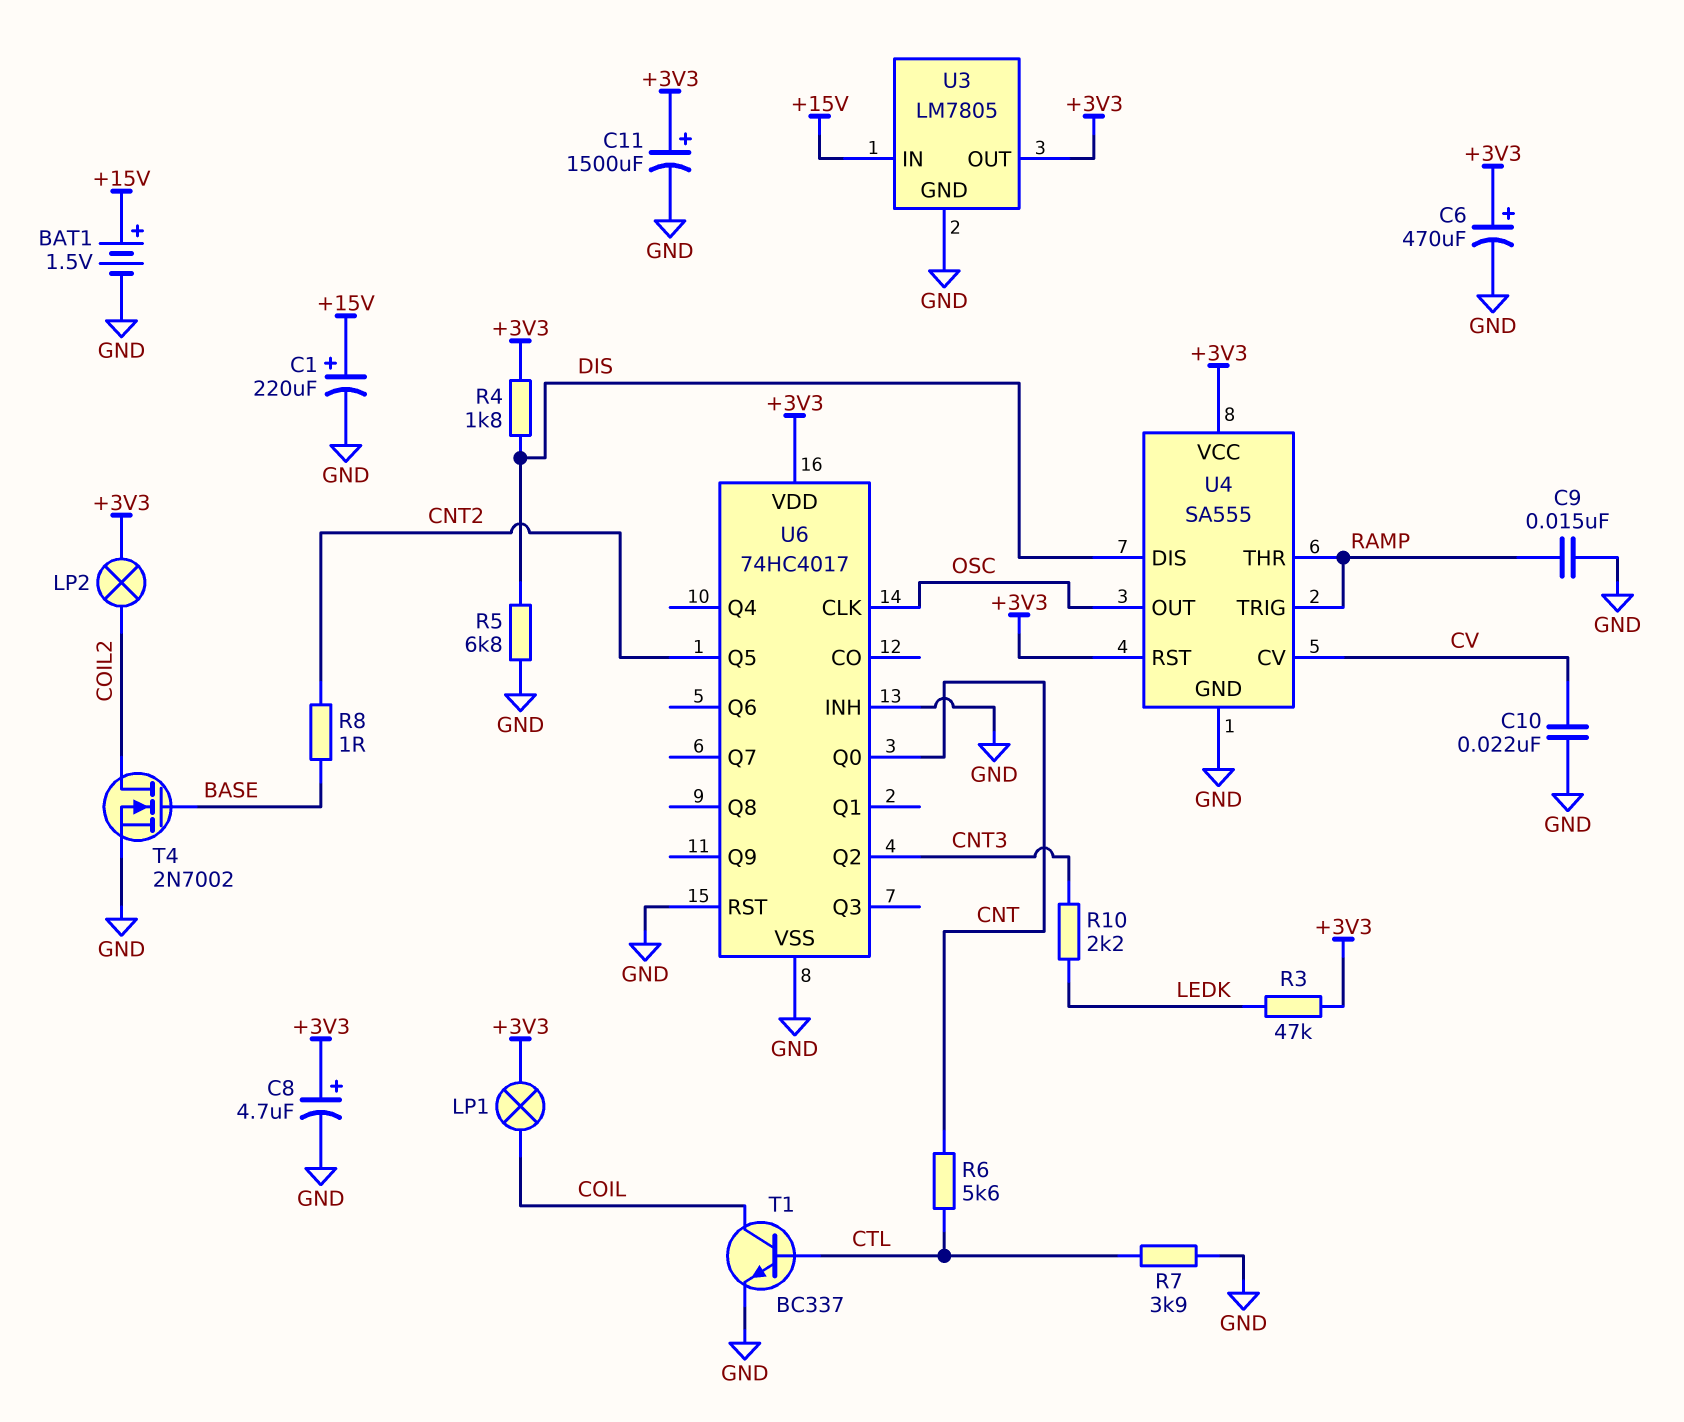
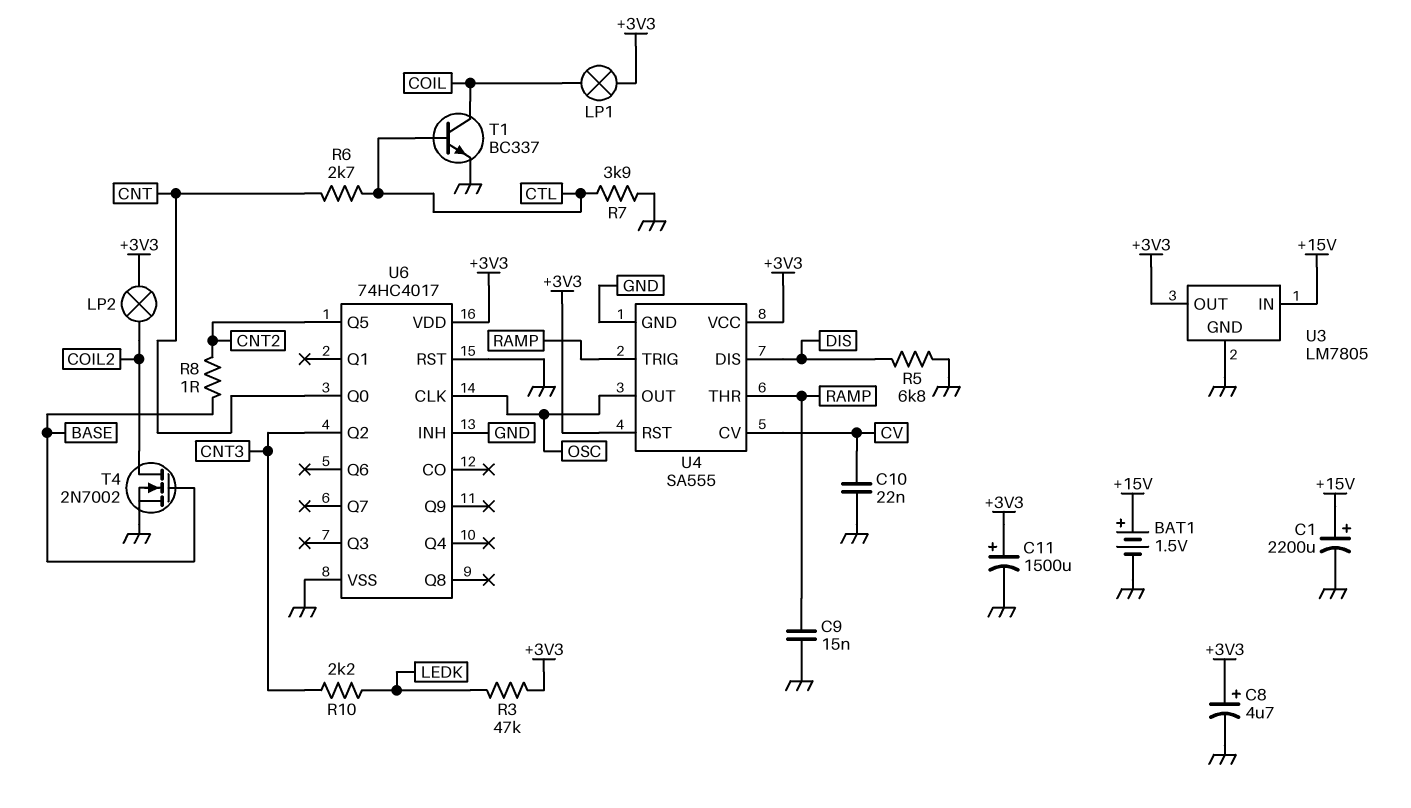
C1: 220uF (plus +15V, minus GND) -> 2200uF (plus +15V, minus GND)
C6: 470uF (plus +3V3, minus GND) -> none
R4: 1.8k (+3V3, DIS) -> none
R6: 5.6k (CNT, CTL) -> 2.7k (CNT, CTL)

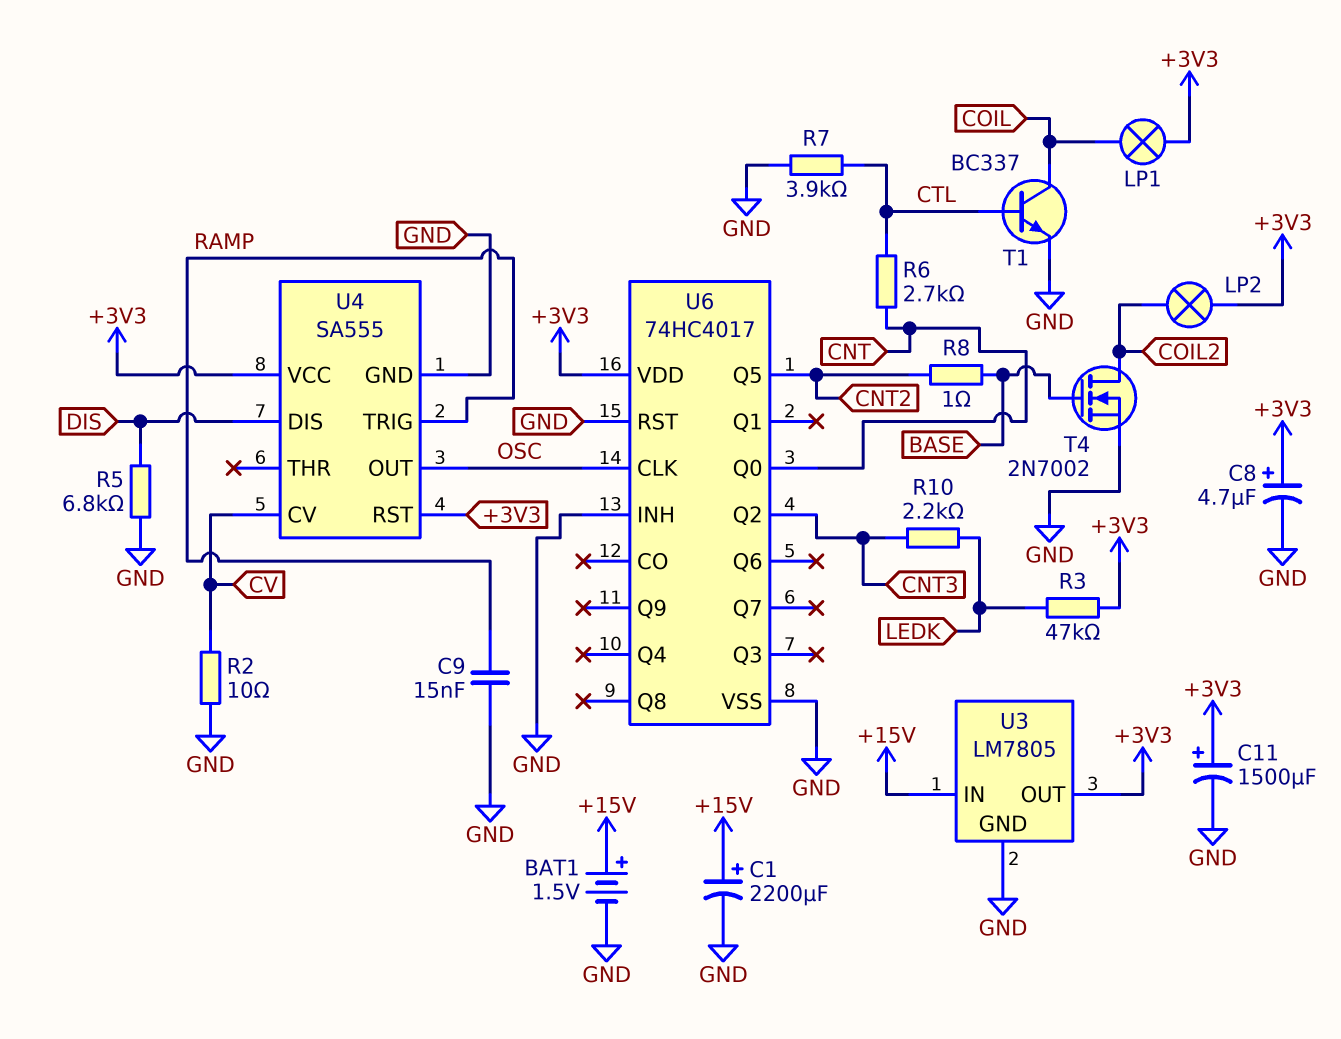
C10: 22nF (CV, GND) -> none
R2: none -> 10 (CV, GND)
U4 pin THR: RAMP -> none

